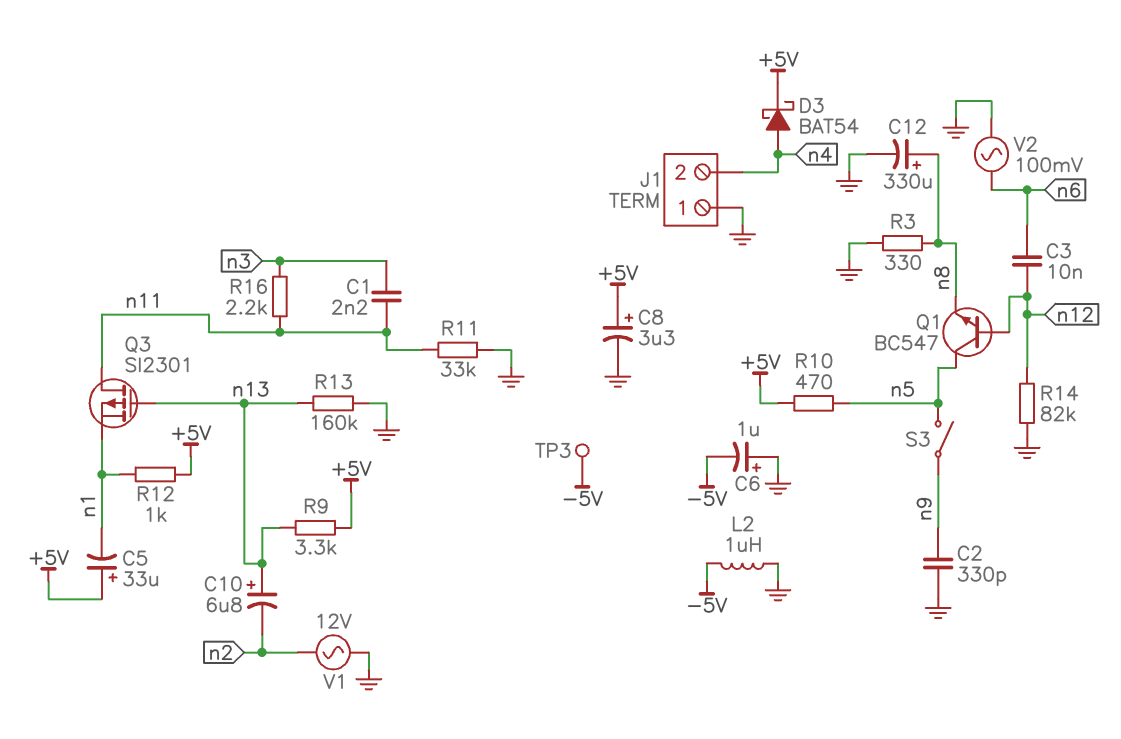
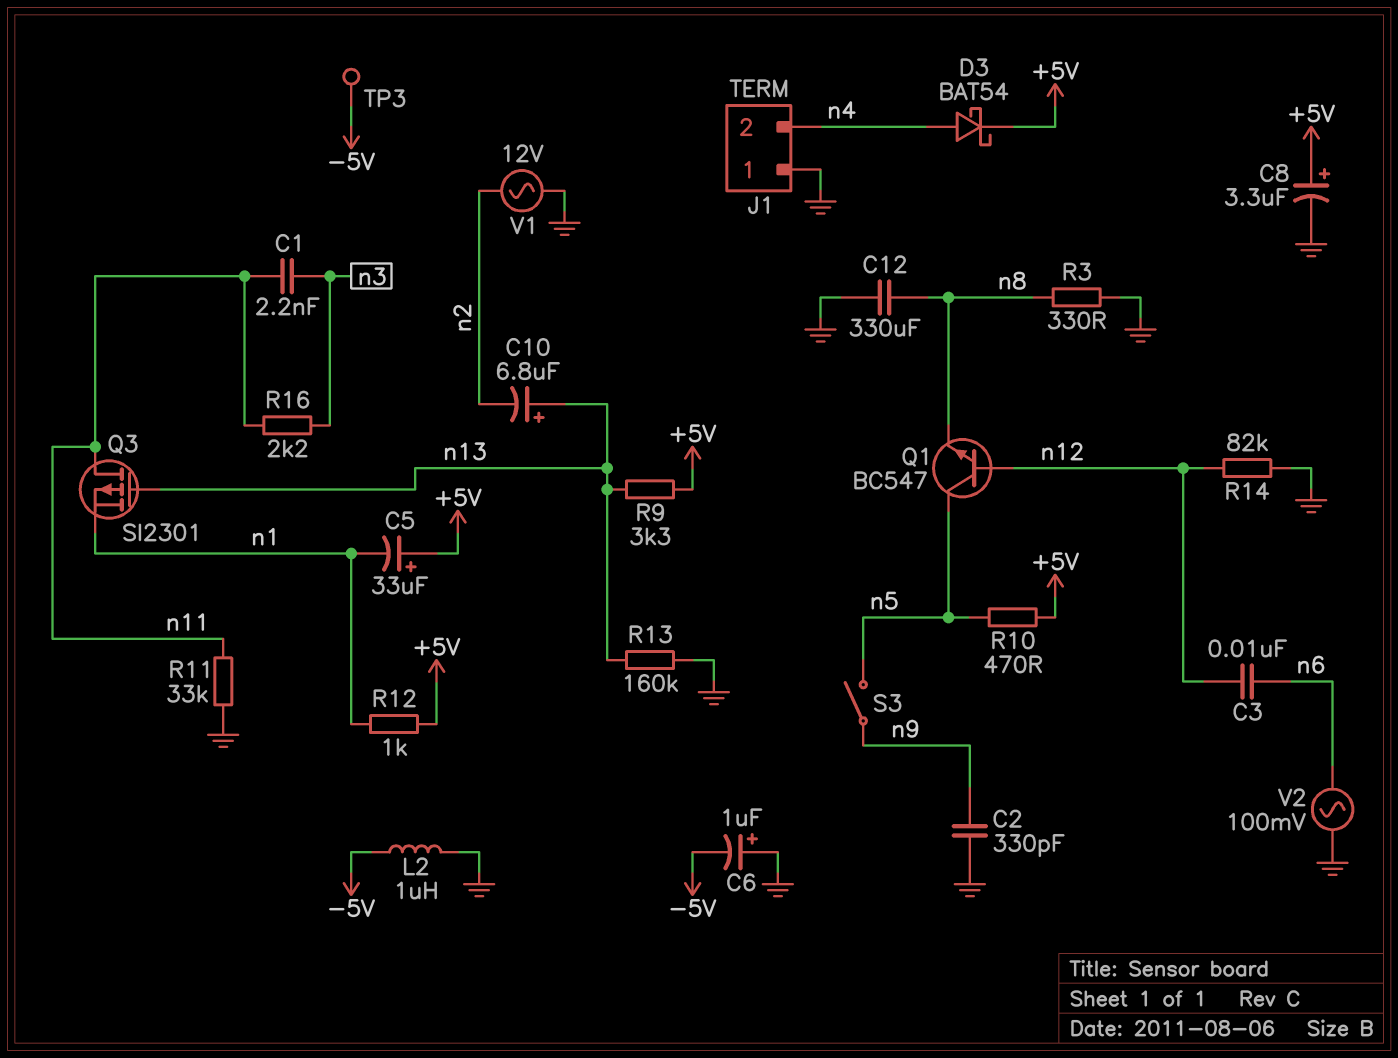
C12: 330uF (plus n8, minus GND) -> 330uF (GND, n8)

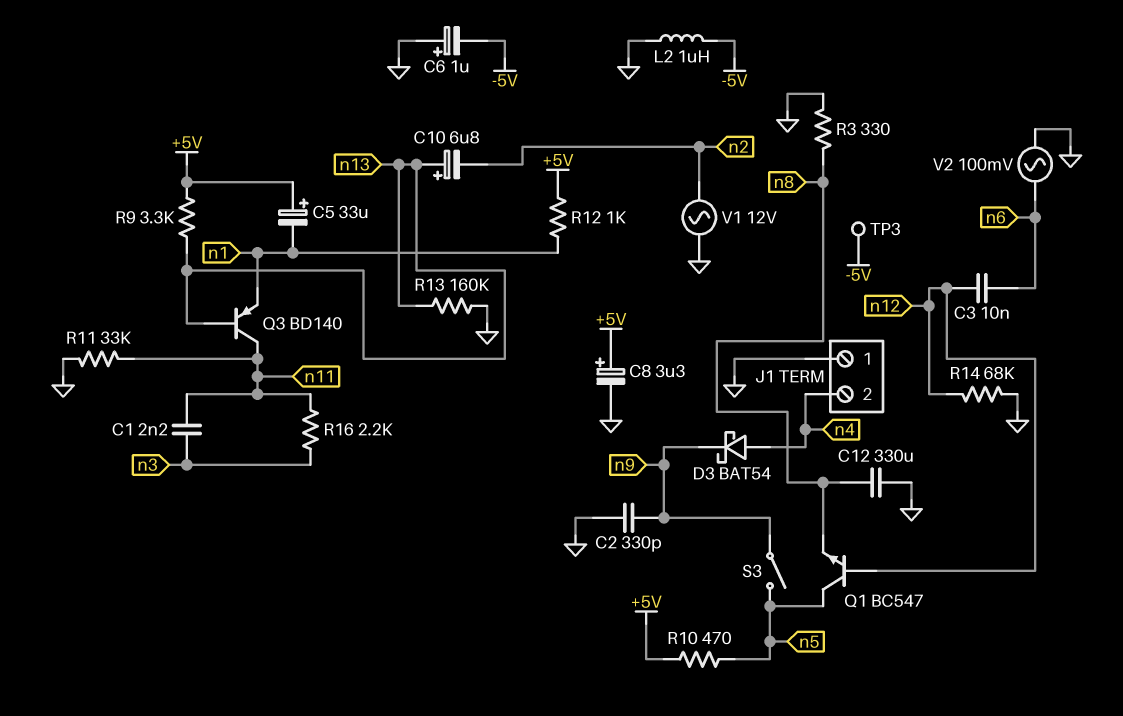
D3: schottky BAT54 (A n4, K +5V) -> schottky BAT54 (A n4, K n9)
Q3: PMOS SI2301 (G n13, D n11, S n1) -> PNP BD140 (B n13, C n11, E n1)
R14: 82k (GND, n12) -> 68k (GND, n12)

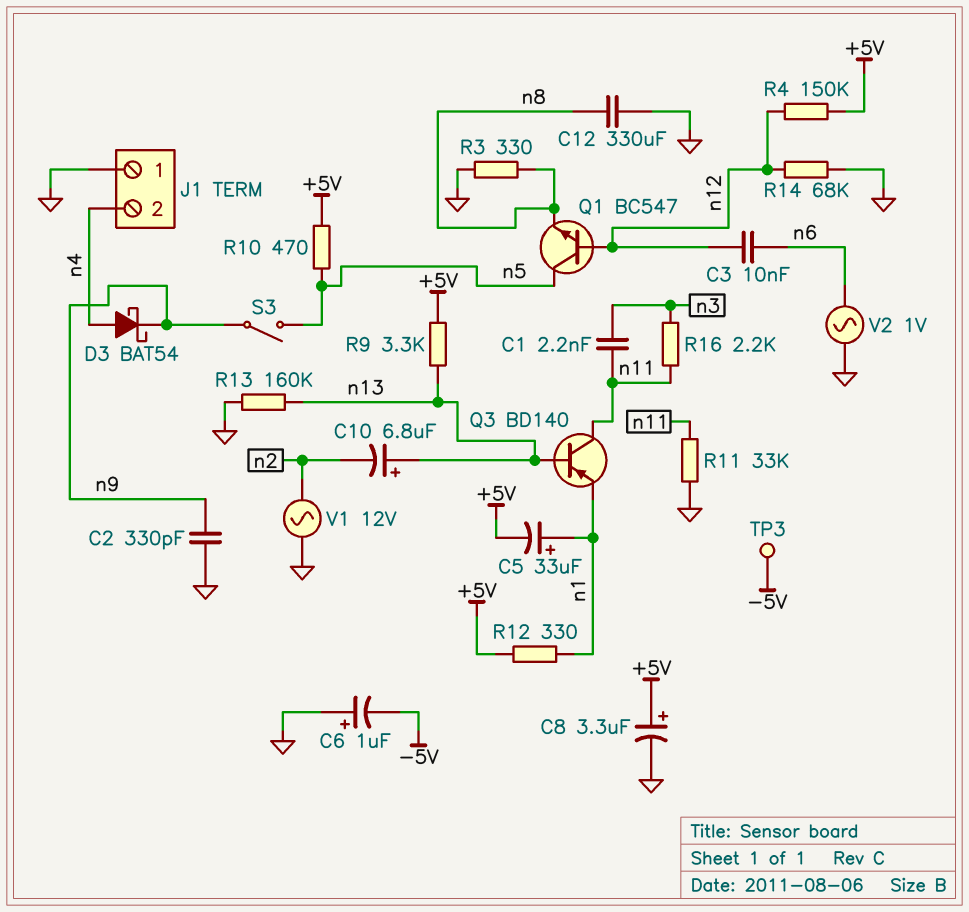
C5: 33uF (plus +5V, minus n1) -> 33uF (plus n1, minus +5V)
L2: 1uH (-5V, GND) -> none
R4: none -> 150k (+5V, n12)
R12: 1k (+5V, n1) -> 330 (+5V, n1)
V2: AC 100mV (GND, n6) -> AC 1V (GND, n6)

